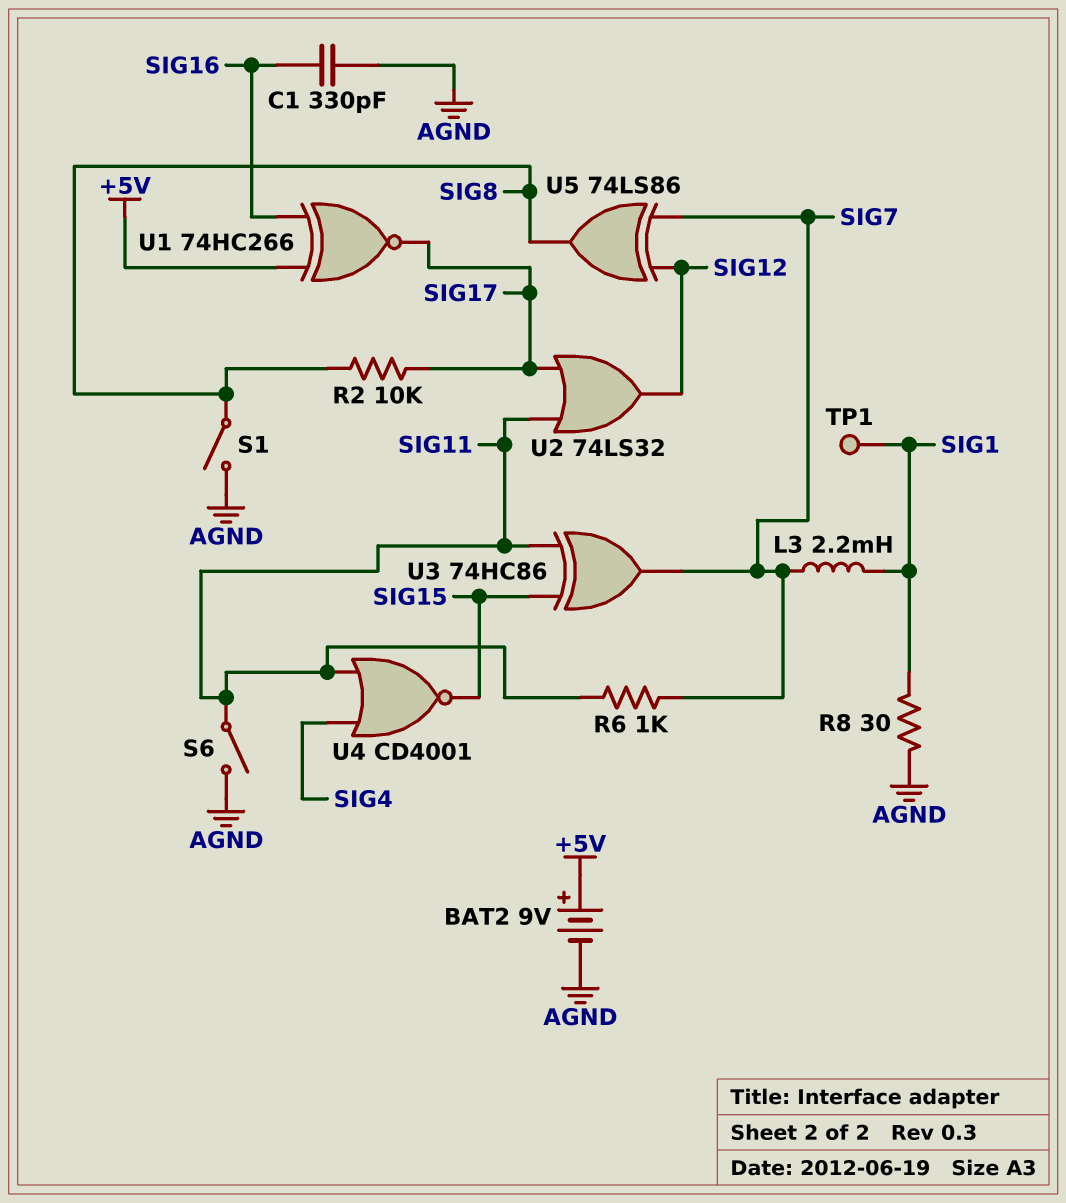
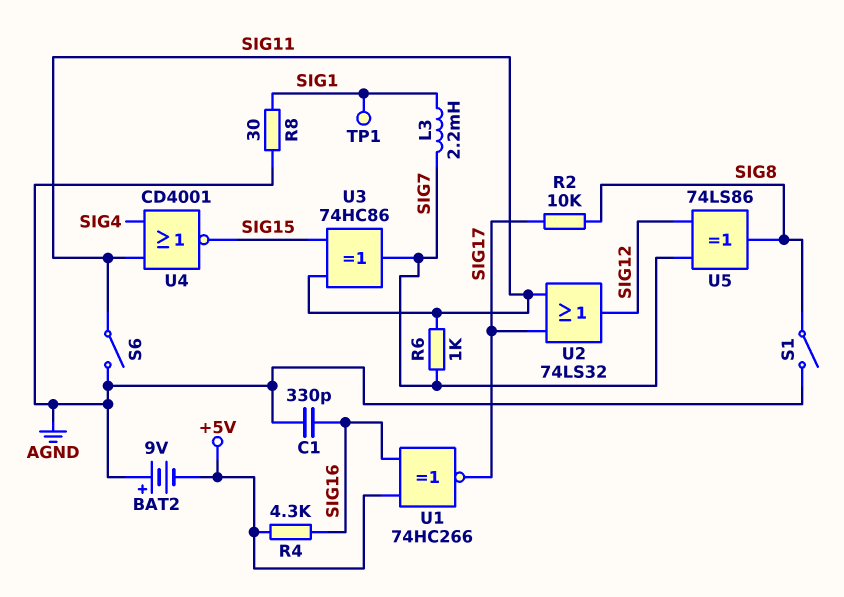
BAT2: 9V (plus +5V, minus AGND) -> 9V (plus AGND, minus +5V)
R4: none -> 4.3k (+5V, SIG16)

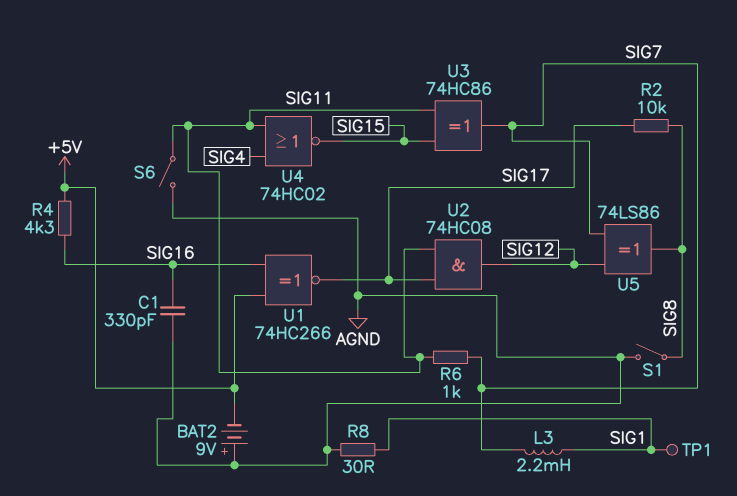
U2: OR 74LS32 (in SIG11, in SIG17, out SIG12) -> AND 74HC08 (in SIG11, in SIG17, out SIG12)
U4: NOR CD4001 (in SIG4, in SIG11, out SIG15) -> NOR 74HC02 (in SIG4, in SIG11, out SIG15)

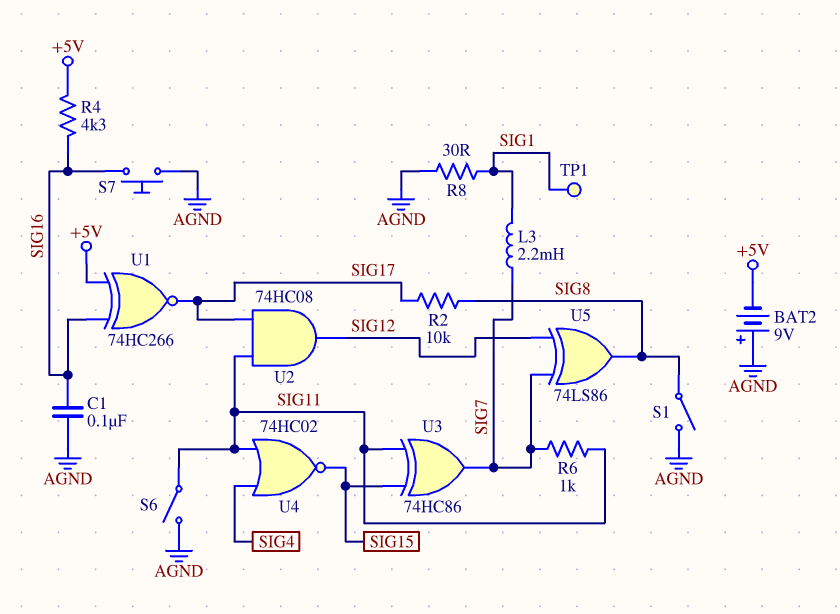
C1: 330pF (AGND, SIG16) -> 100nF (AGND, SIG16)
S7: none -> button (AGND, SIG16)

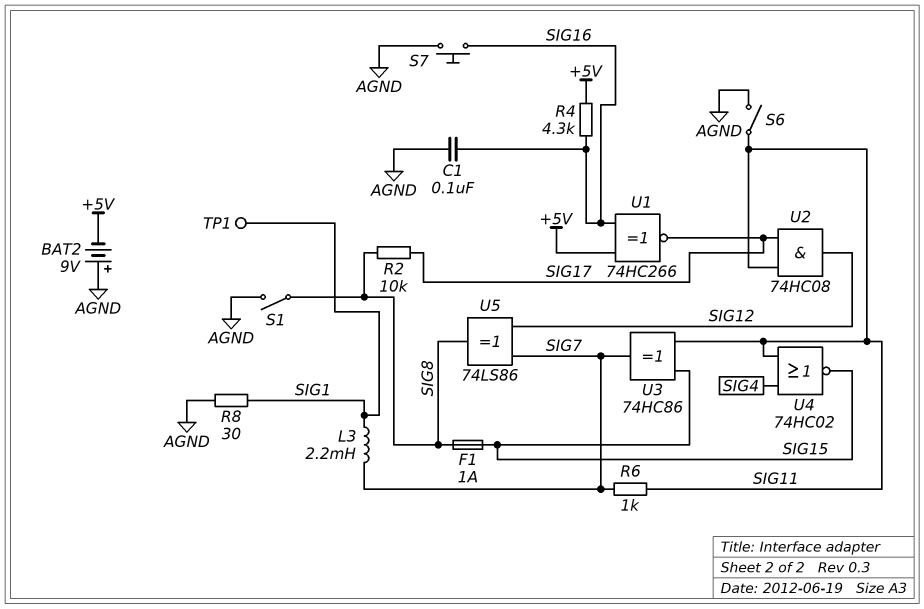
F1: none -> 1A (SIG8, SIG15)

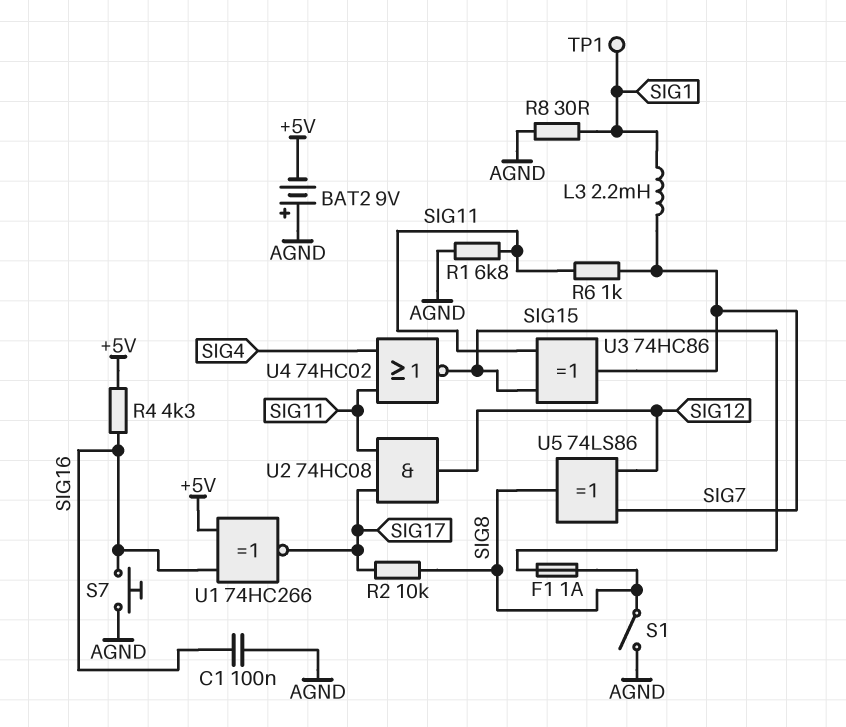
R1: none -> 6.8k (AGND, SIG11)
S6: switch (AGND, SIG11) -> none

